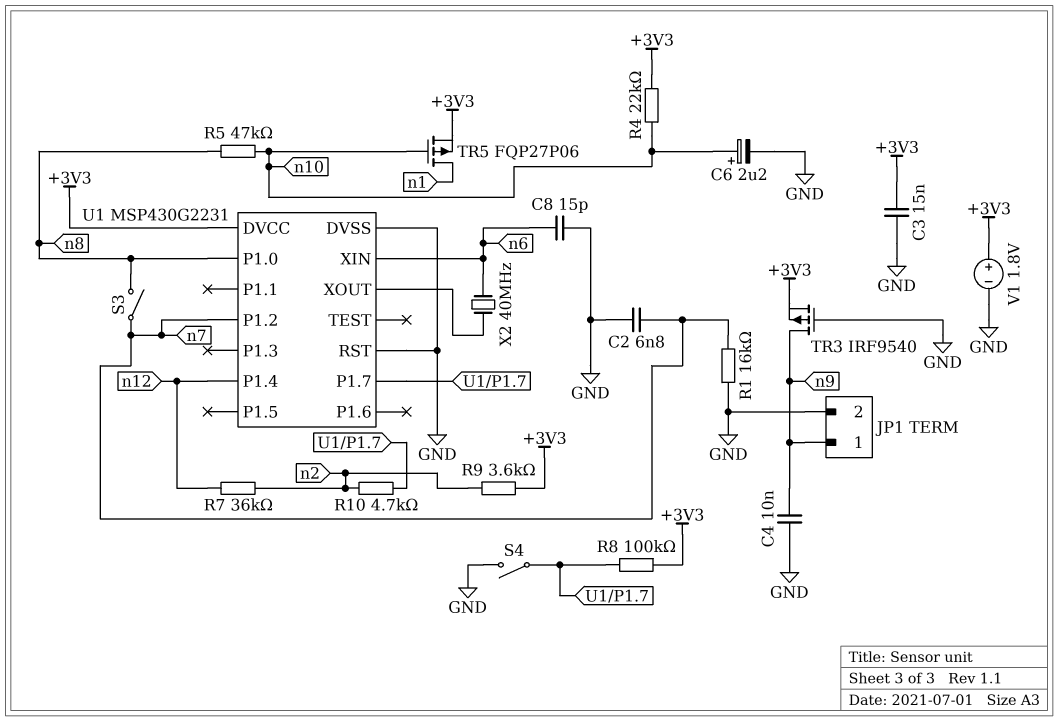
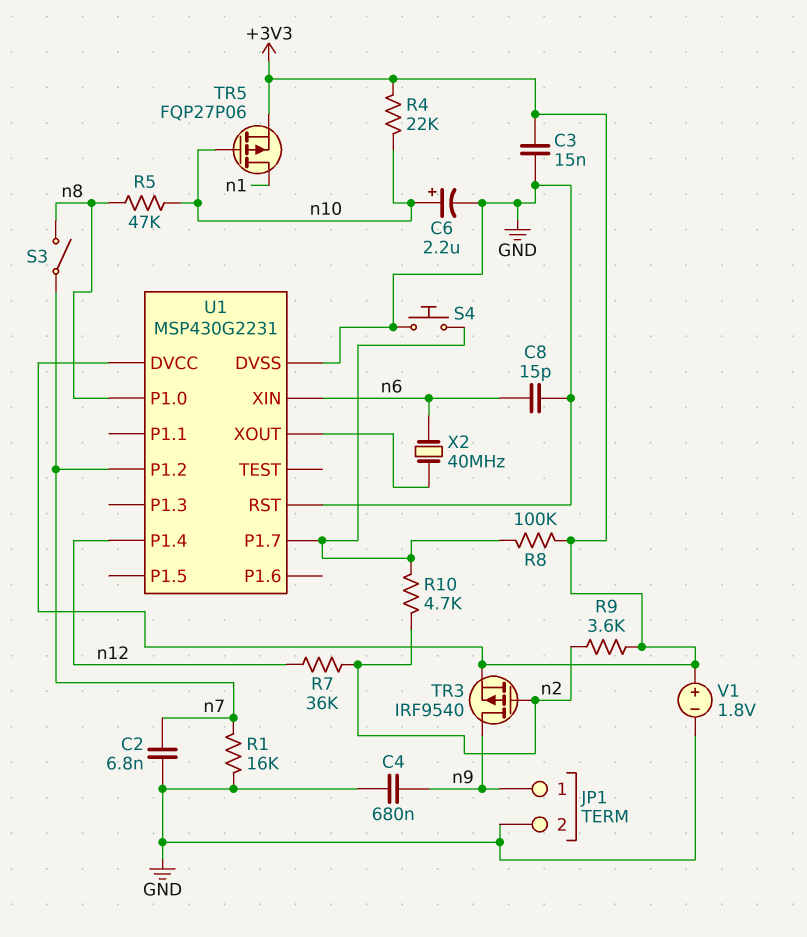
C4: 10nF (GND, n9) -> 680nF (GND, n9)
S4: switch (GND, U1/P1.7) -> button (GND, U1/P1.7)
TR3: PMOS IRF9540 (G GND, D n9, S +3V3) -> PMOS IRF9540 (G n2, D n9, S +3V3)

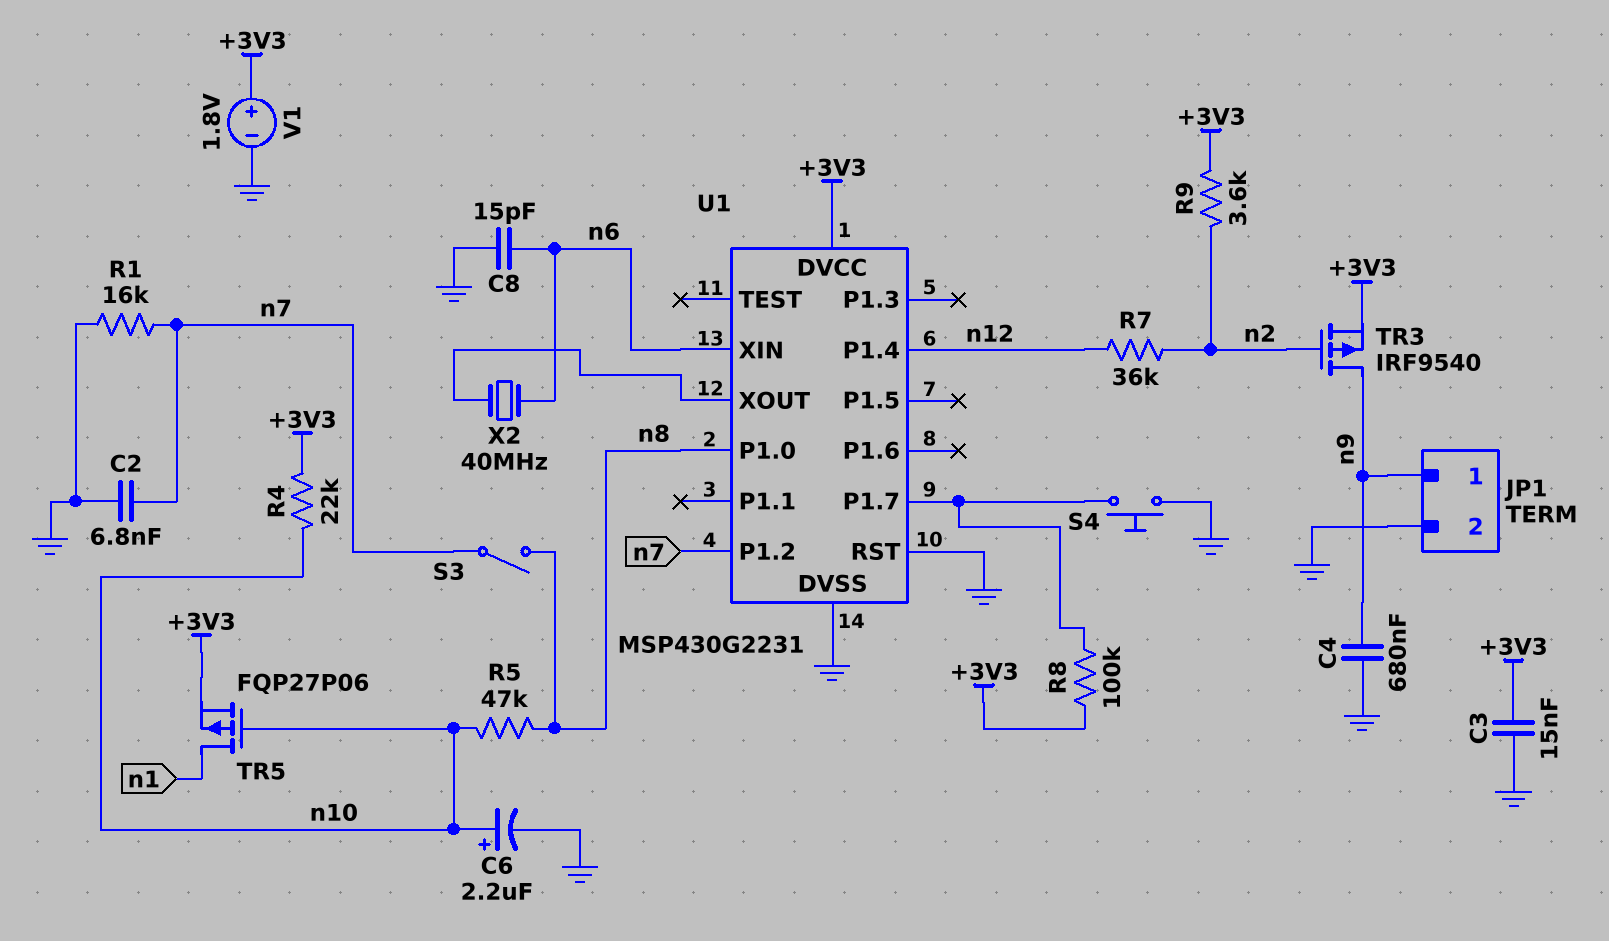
R10: 4.7k (U1/P1.7, n2) -> none

